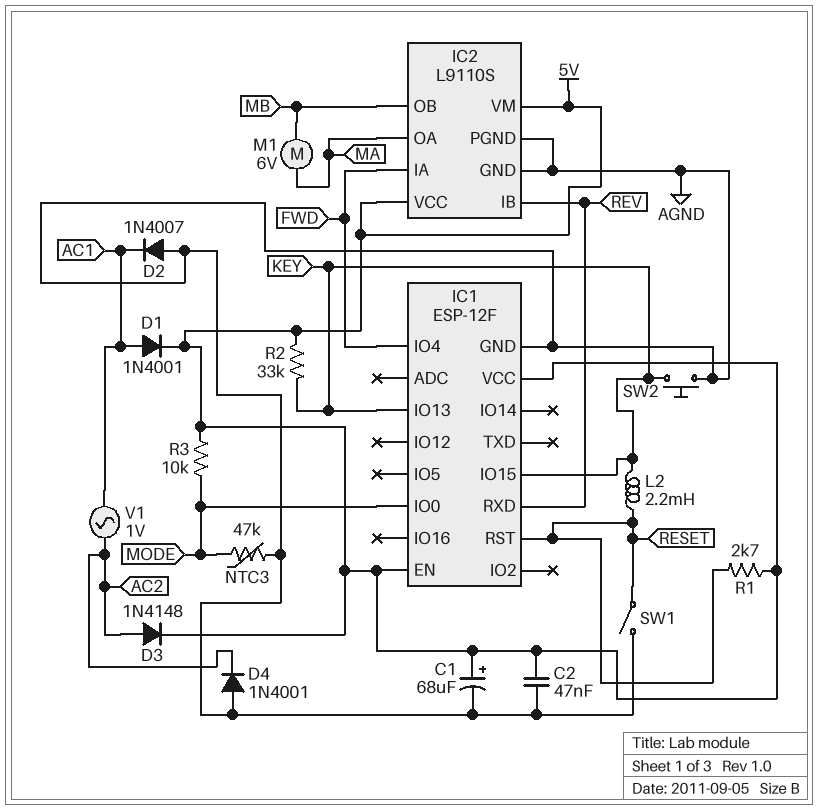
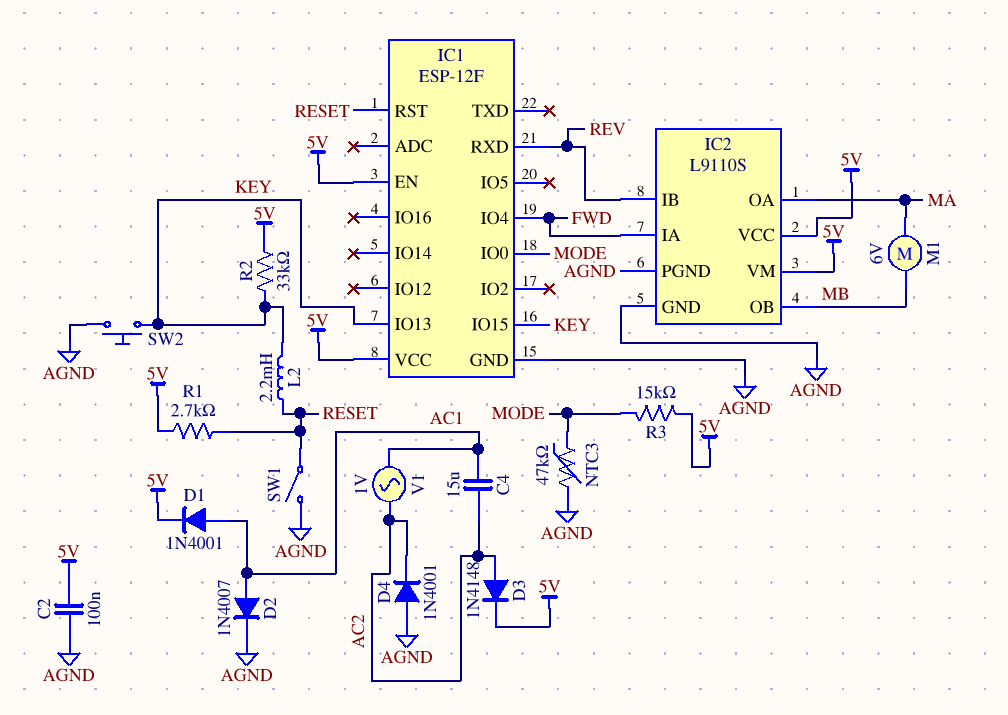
C1: 68uF (plus 5V, minus AGND) -> none
C2: 47nF (5V, AGND) -> 100nF (5V, AGND)
C4: none -> 15uF (AC1, AC2)
D2: diode 1N4007 (A AGND, K AC1) -> diode 1N4007 (A AC1, K AGND)
R3: 10k (5V, MODE) -> 15k (5V, MODE)

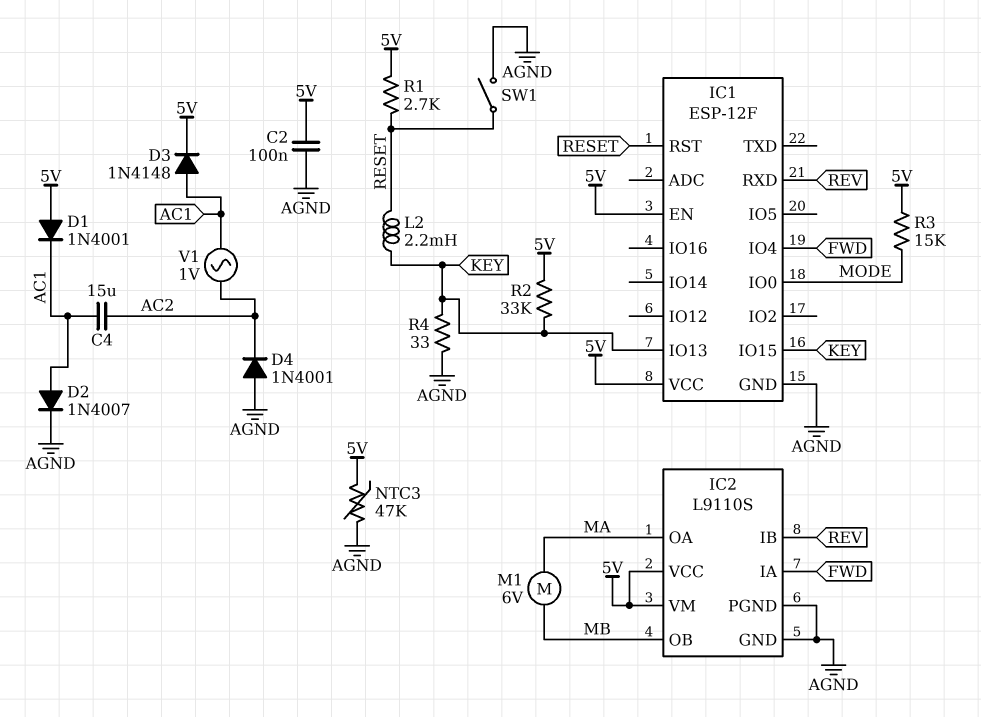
D1: diode 1N4001 (A AC1, K 5V) -> diode 1N4001 (A 5V, K AC1)
D3: diode 1N4148 (A AC2, K 5V) -> diode 1N4148 (A AC1, K 5V)
NTC3: 47k (AGND, MODE) -> 47k (5V, AGND)
R4: none -> 33 (AGND, KEY)
SW2: button (AGND, KEY) -> none

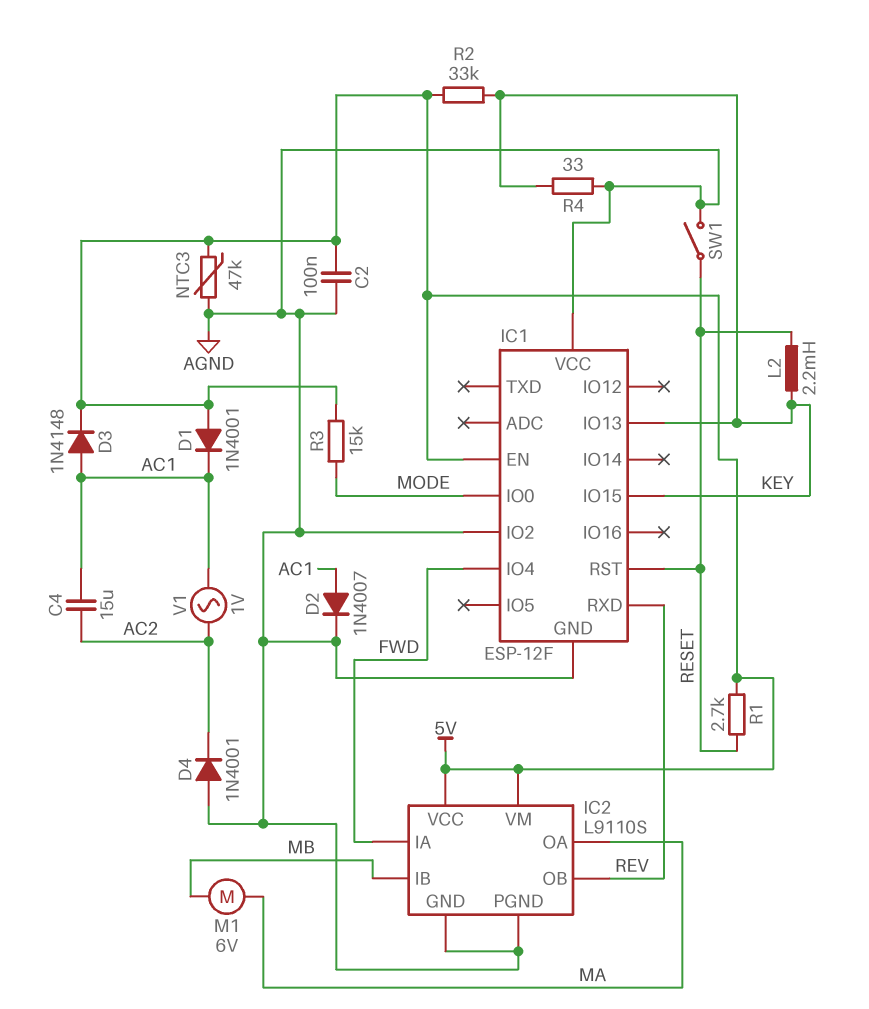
IC1 pin IO2: none -> AGND
IC1 pin VCC: 5V -> AGND
IC2 pin IB: REV -> MB
IC2 pin OB: MB -> REV

